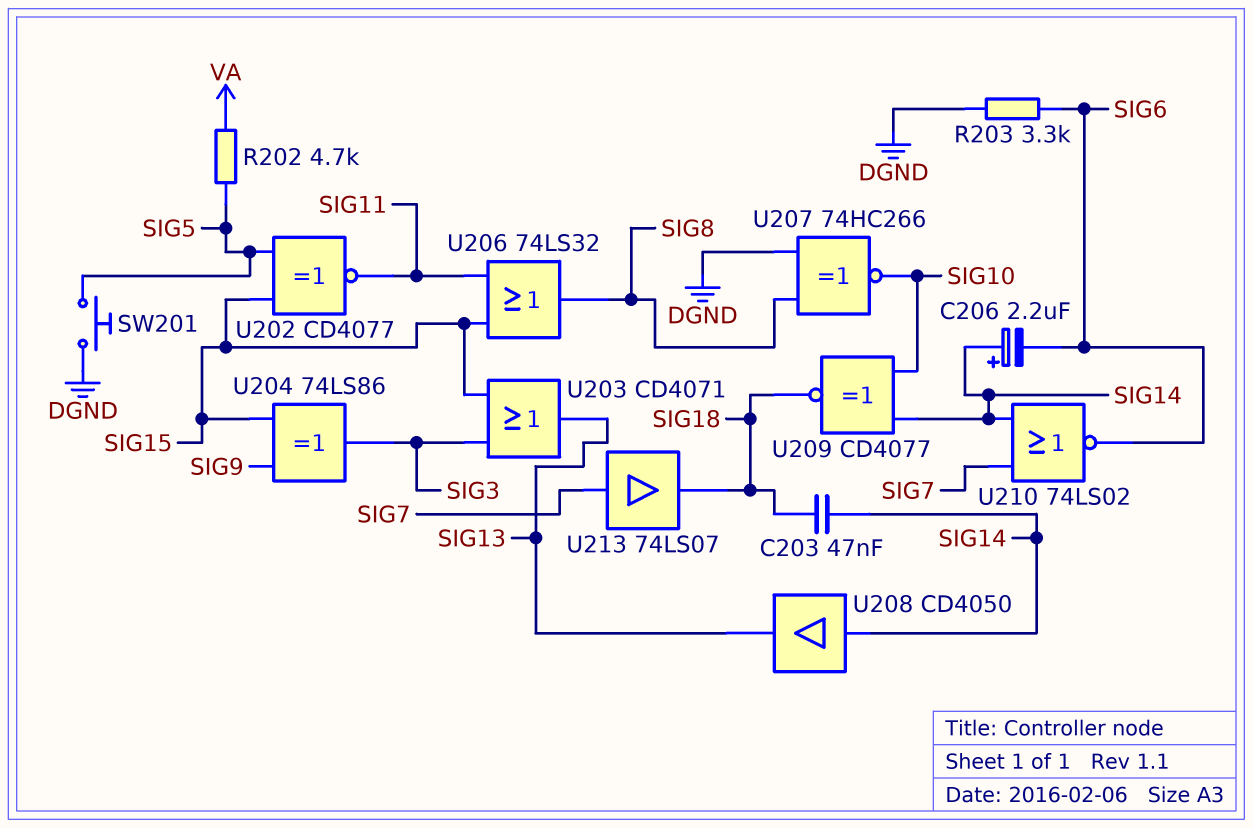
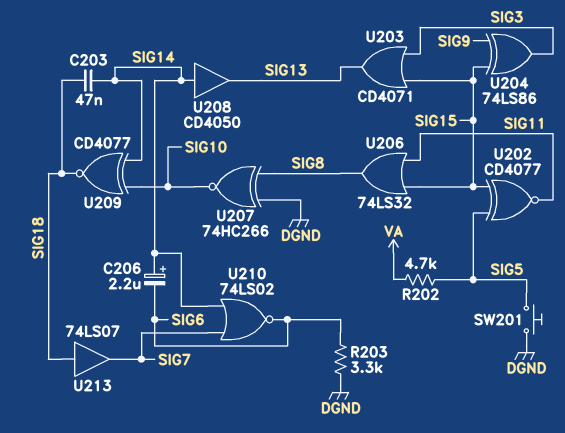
U213: buffer 74LS07 (in SIG7, out SIG18) -> buffer 74LS07 (in SIG18, out SIG7)

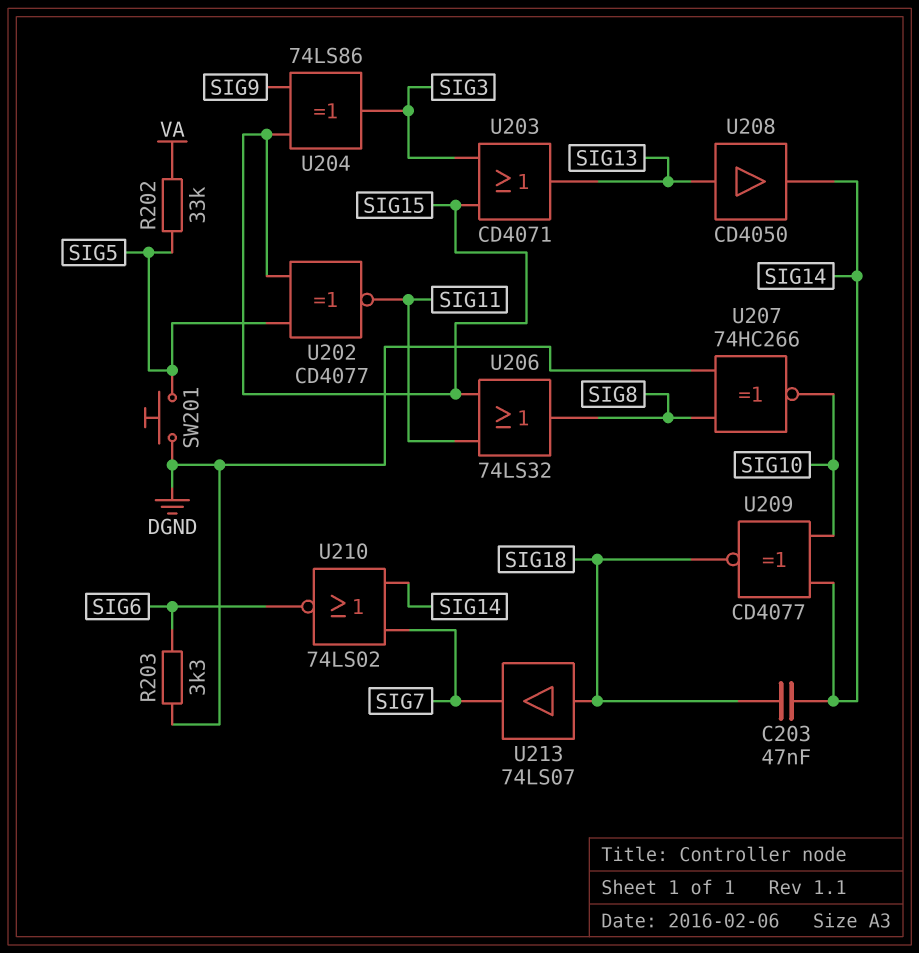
C206: 2.2uF (plus SIG14, minus SIG6) -> none
R202: 4.7k (SIG5, VA) -> 33k (SIG5, VA)
U208: buffer CD4050 (in SIG14, out SIG13) -> buffer CD4050 (in SIG13, out SIG14)

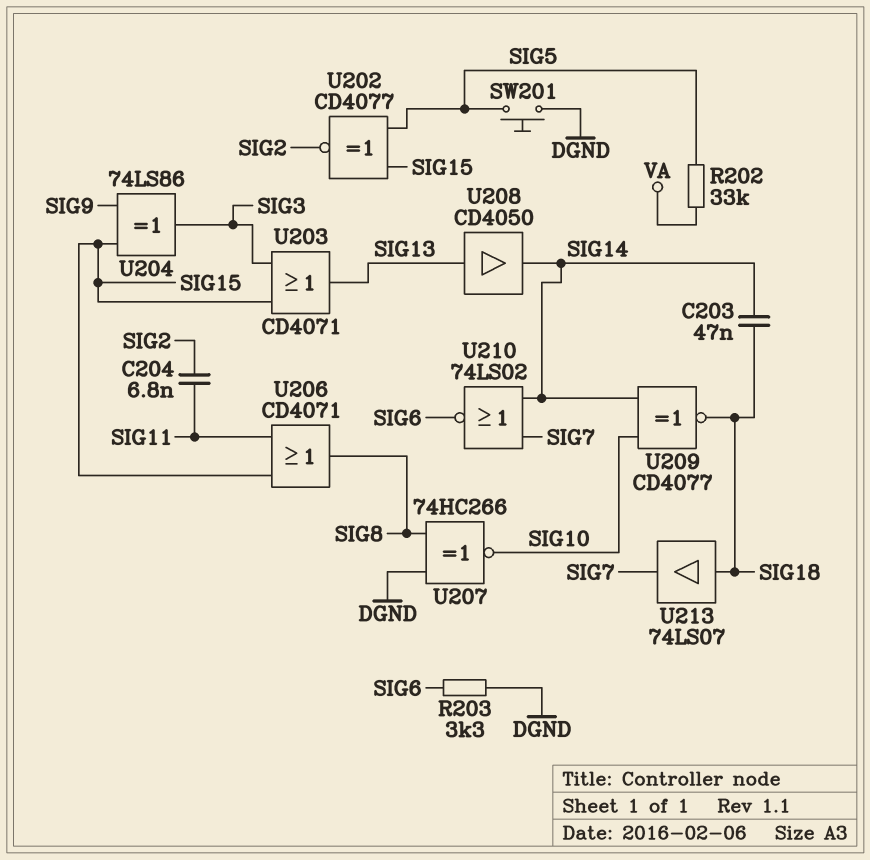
C204: none -> 6.8nF (SIG2, SIG11)
U202: XNOR CD4077 (in SIG5, in SIG15, out SIG11) -> XNOR CD4077 (in SIG5, in SIG15, out SIG2)
U206: OR 74LS32 (in SIG11, in SIG15, out SIG8) -> OR CD4071 (in SIG11, in SIG15, out SIG8)

